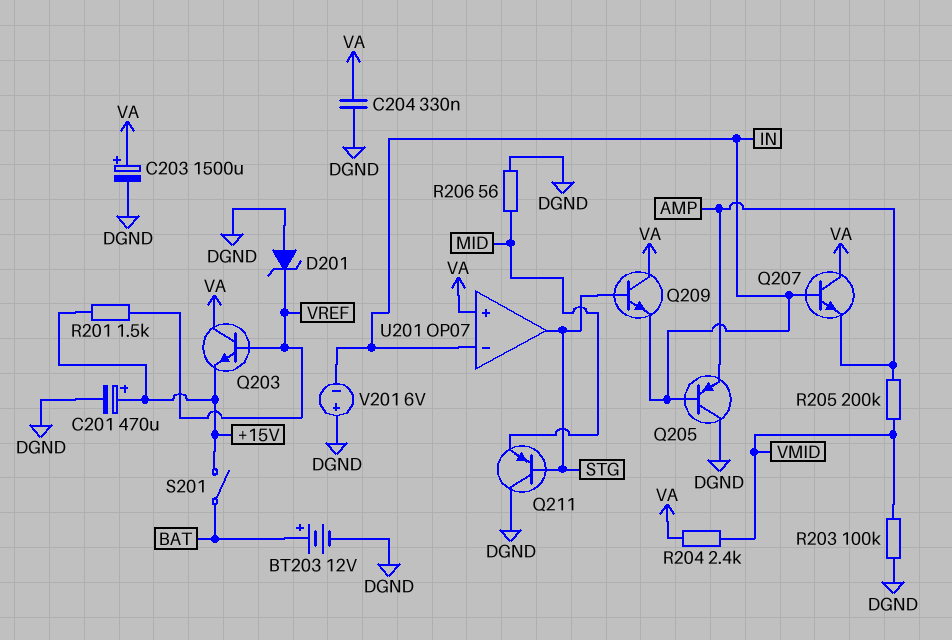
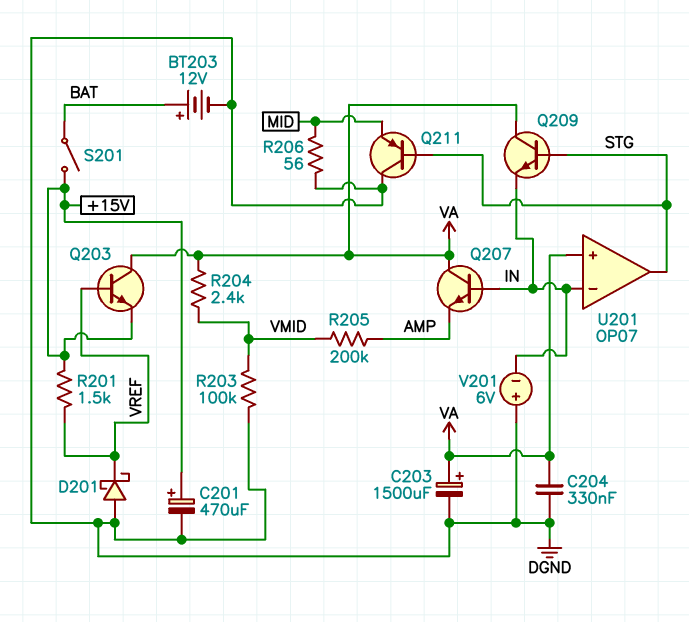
D201: zener (A DGND, K VREF) -> schottky (A DGND, K VREF)
Q205: PNP (B IN, C DGND, E AMP) -> none

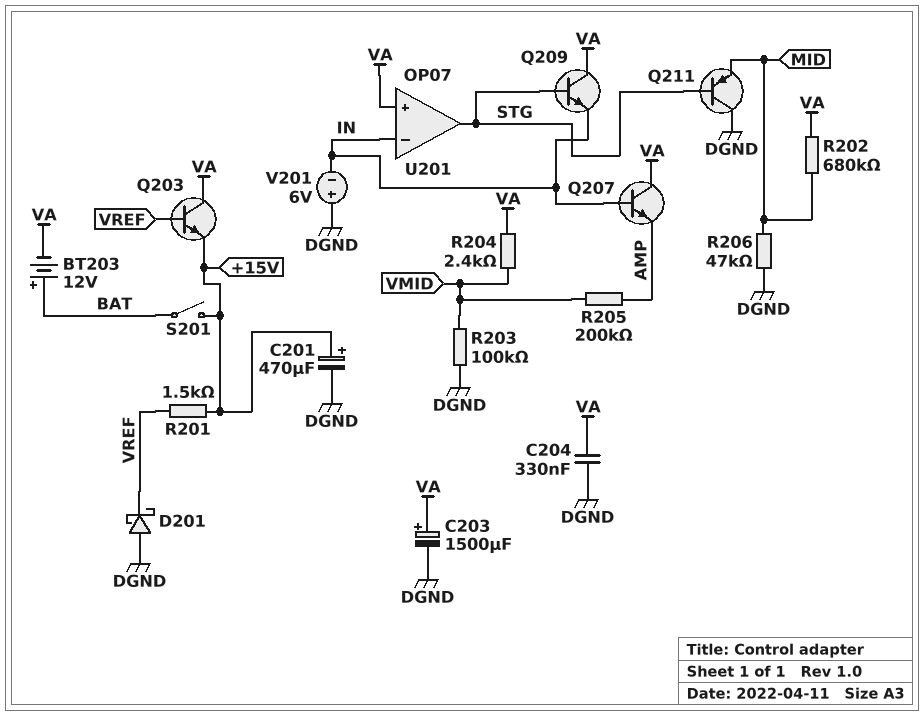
BT203: 12V (plus BAT, minus DGND) -> 12V (plus BAT, minus VA)
R202: none -> 680k (MID, VA)
R206: 56 (DGND, MID) -> 47k (DGND, MID)

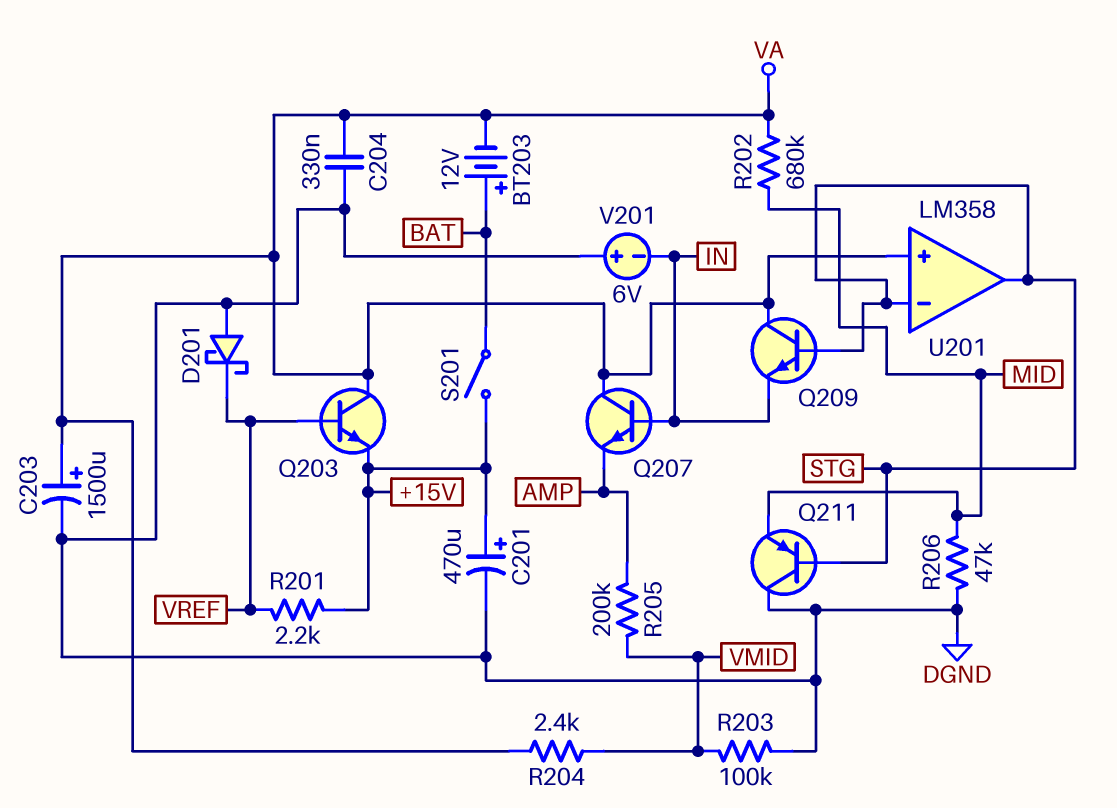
R201: 1.5k (+15V, VREF) -> 2.2k (+15V, VREF)
U201: OP07 -> LM358
U201 pin in-: IN -> STG

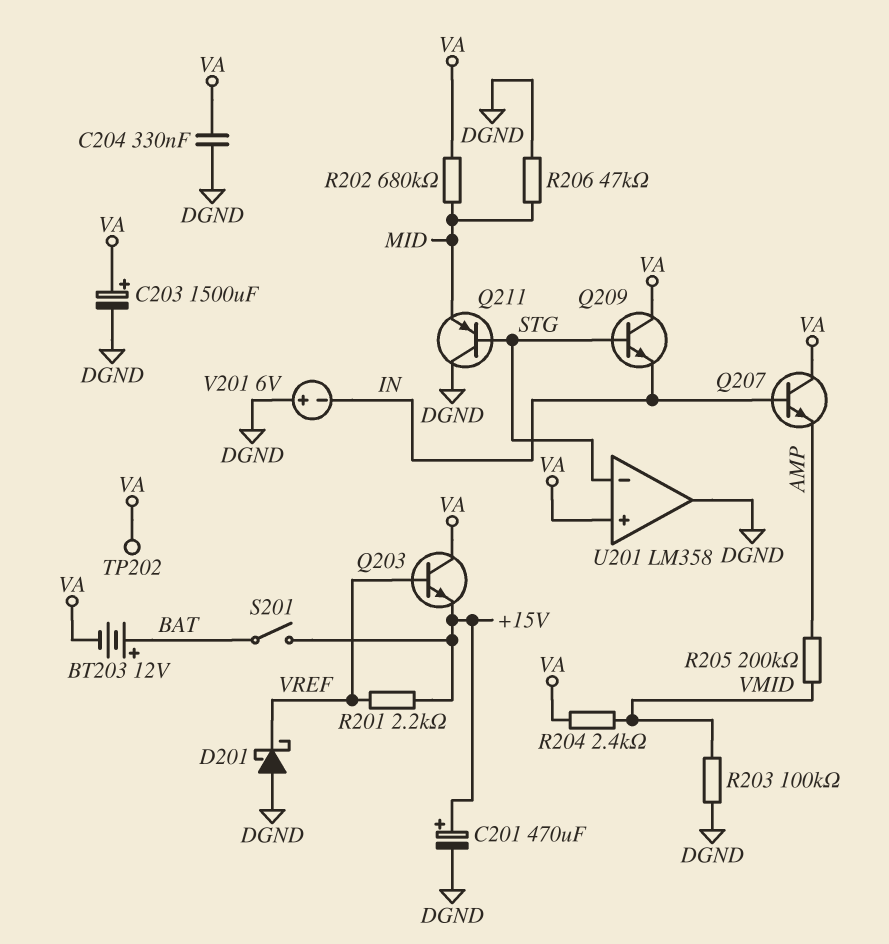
TP202: none -> test point (VA)
U201 pin out: STG -> DGND

